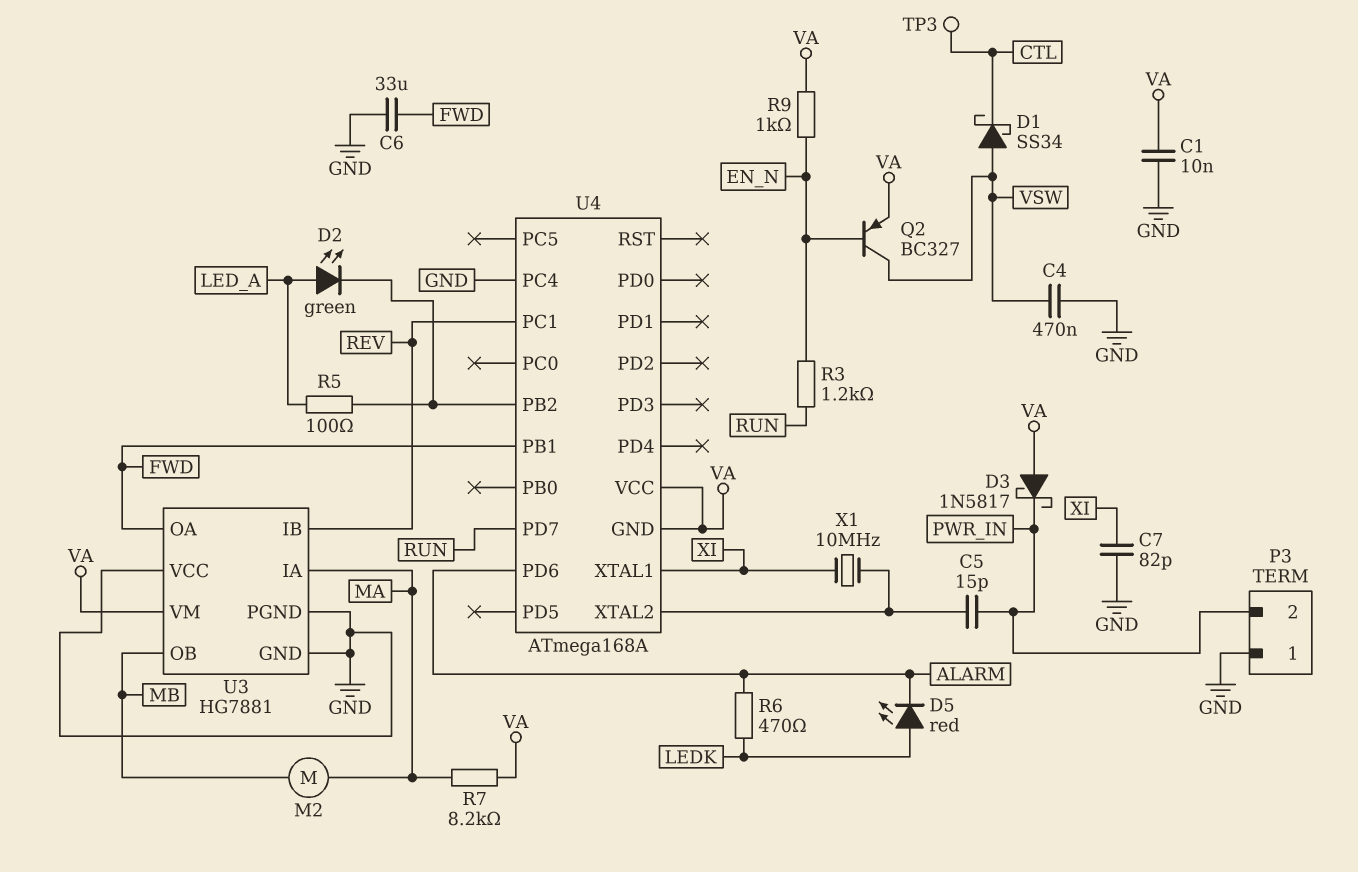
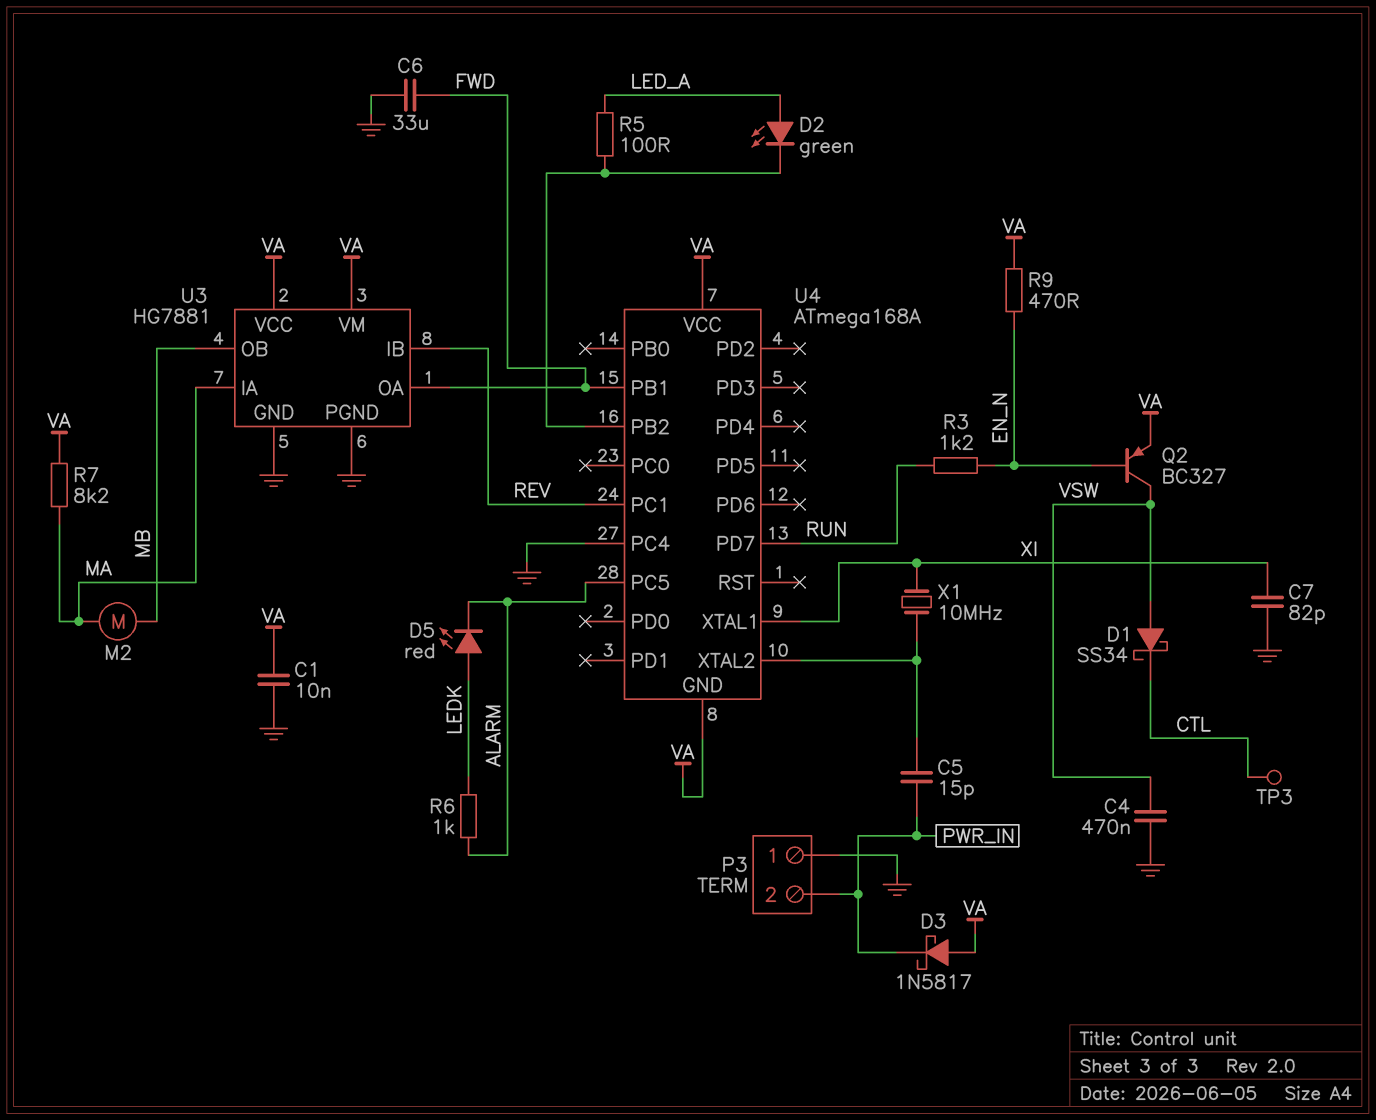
R6: 470 (ALARM, LEDK) -> 1k (ALARM, LEDK)
R9: 1k (EN_N, VA) -> 470 (EN_N, VA)
U3 pin VCC: GND -> VA
U4 pin PC5: none -> ALARM
U4 pin PD6: ALARM -> none

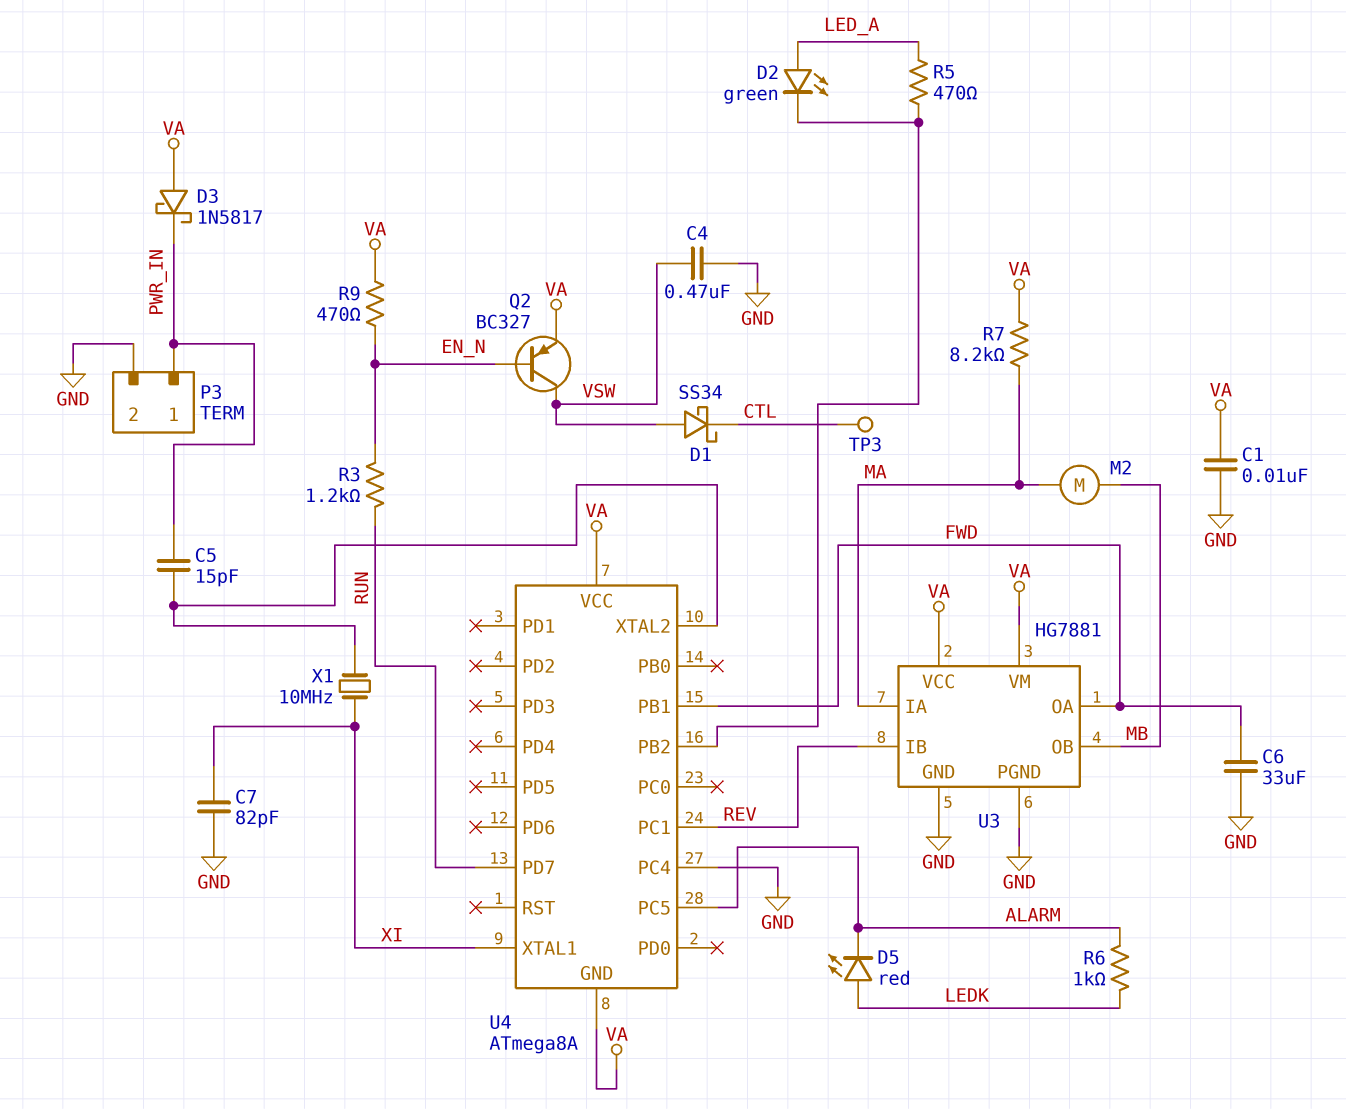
P3 pin 1: GND -> PWR_IN
P3 pin 2: PWR_IN -> GND
R5: 100 (LED_A, U4/PB2) -> 470 (LED_A, U4/PB2)
U4: ATmega168A -> ATmega8A

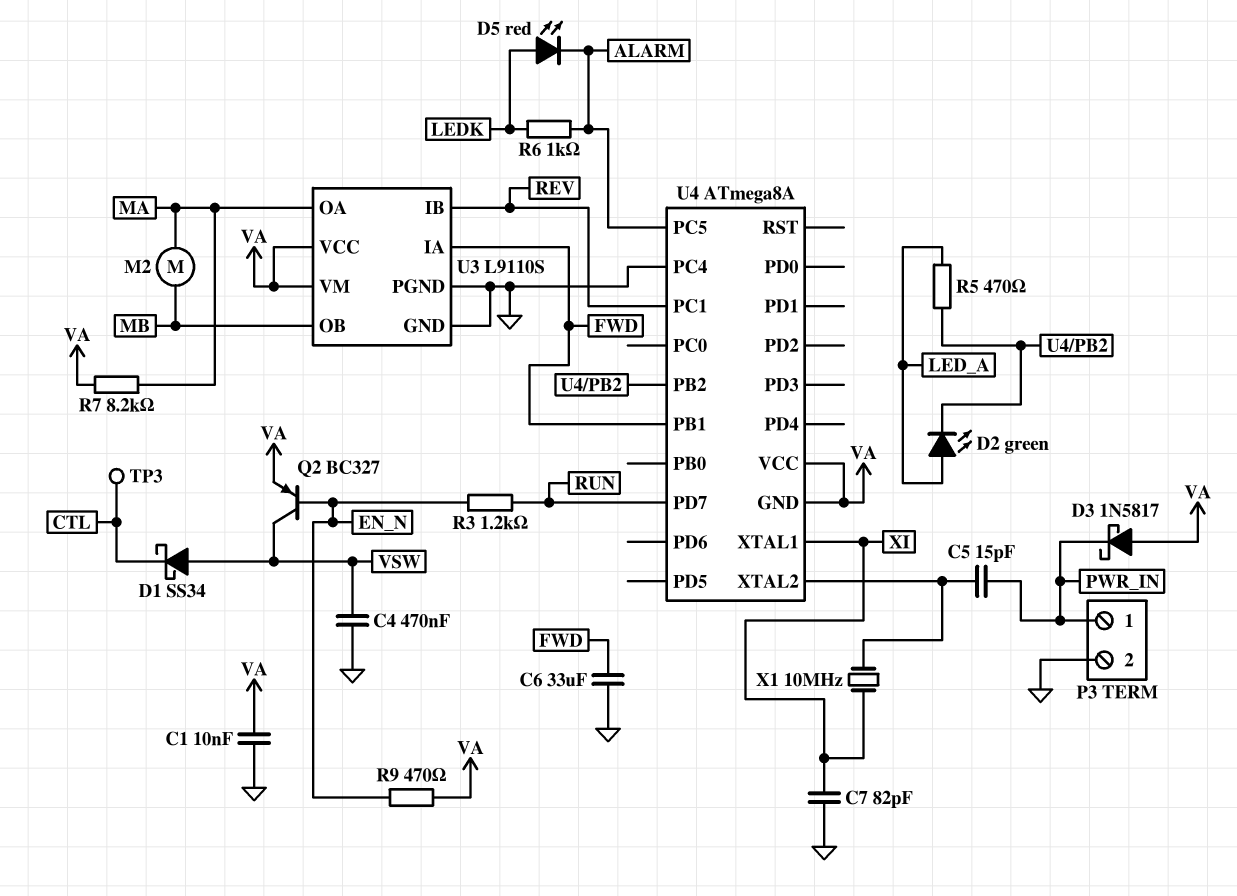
U3: HG7881 -> L9110S
U3 pin IA: MA -> FWD
U3 pin OA: FWD -> MA

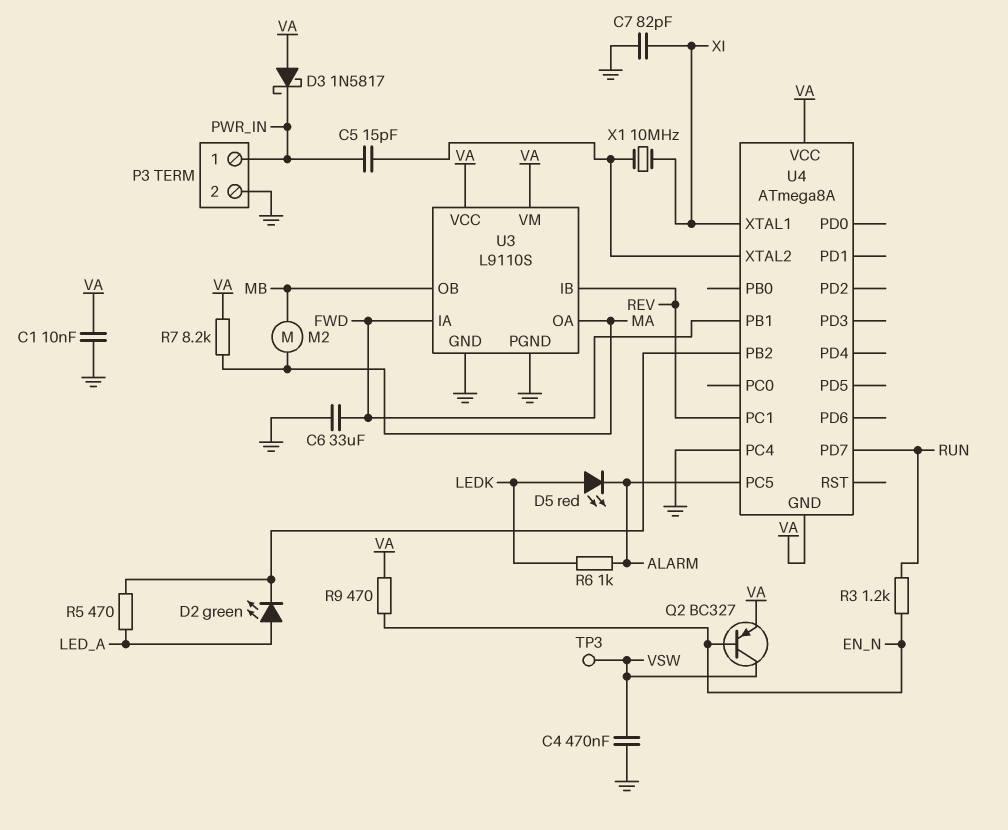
D1: schottky SS34 (A VSW, K CTL) -> none
TP3: test point (CTL) -> test point (VSW)

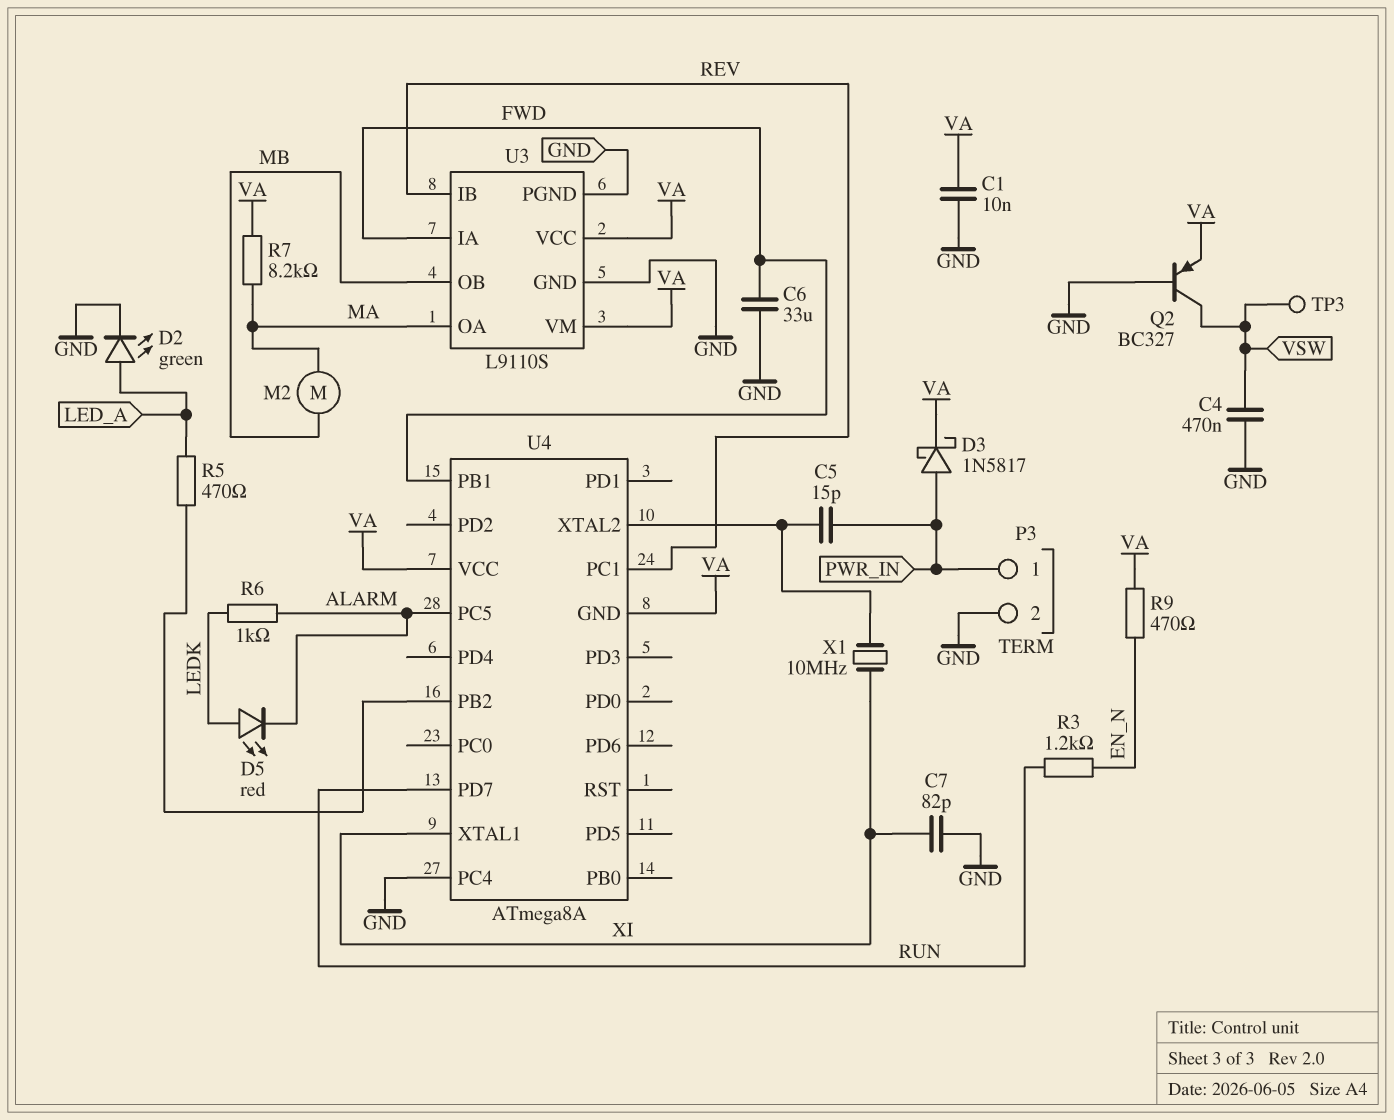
D2: LED green (A LED_A, K U4/PB2) -> LED green (A LED_A, K GND)
D3: schottky 1N5817 (A VA, K PWR_IN) -> schottky 1N5817 (A PWR_IN, K VA)
Q2: PNP BC327 (B EN_N, C VSW, E VA) -> PNP BC327 (B GND, C VSW, E VA)

